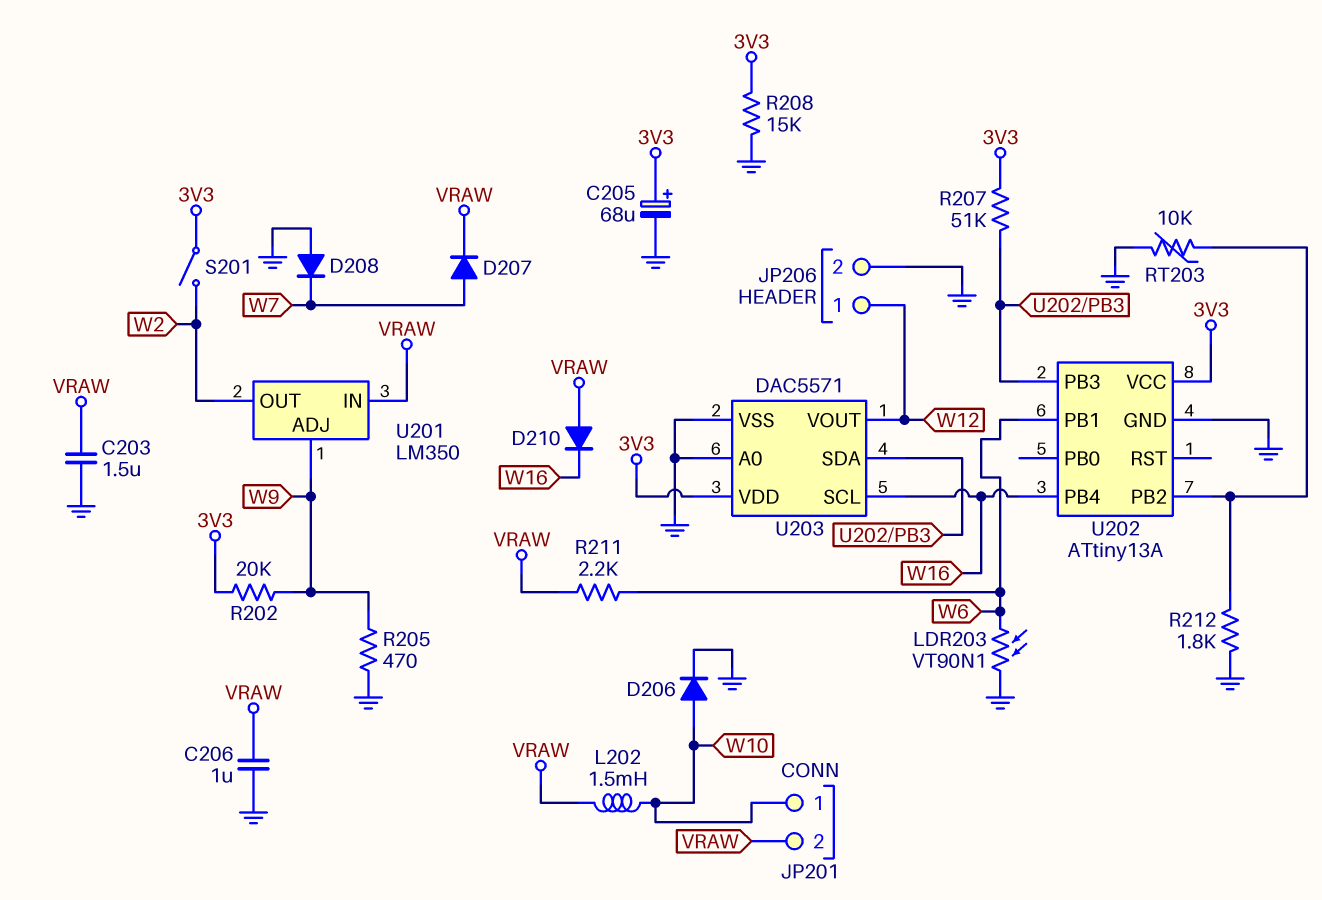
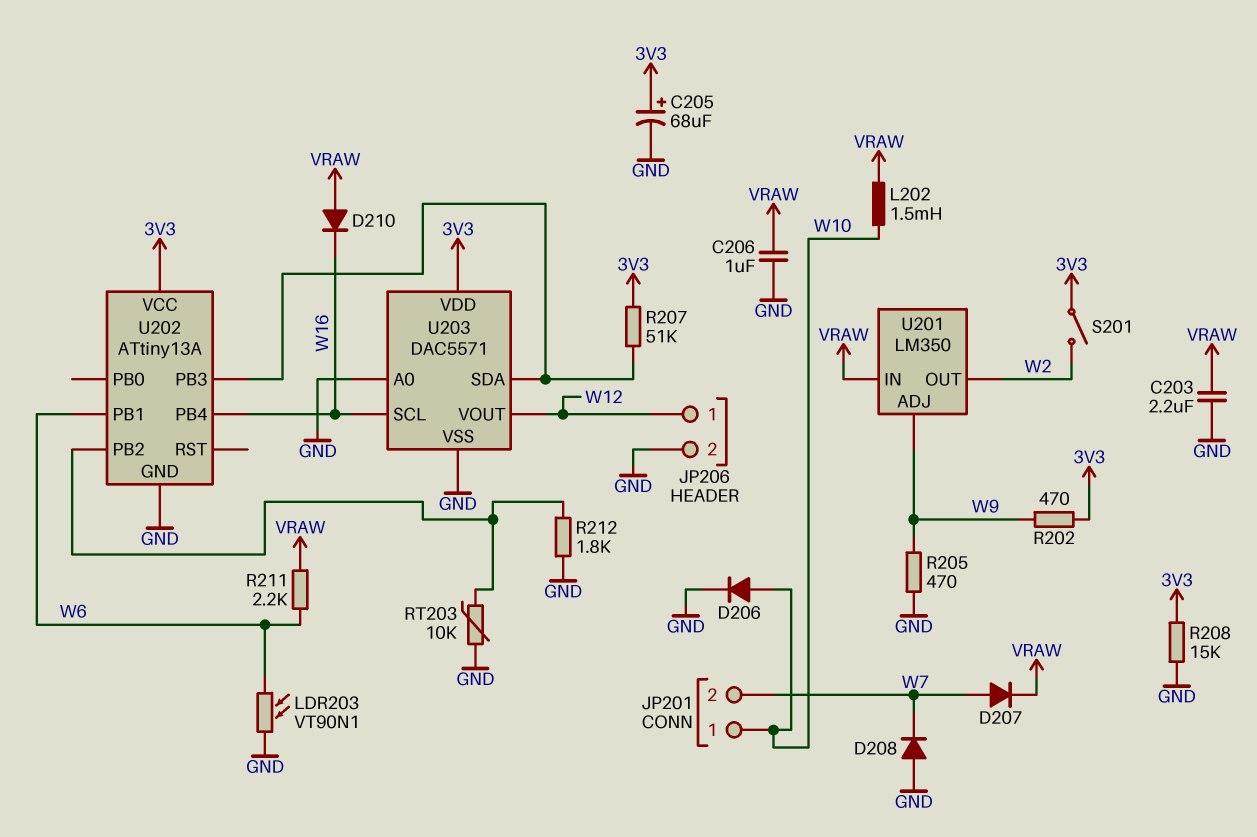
C203: 1.5uF (GND, VRAW) -> 2.2uF (GND, VRAW)
JP201 pin 2: VRAW -> W7
R202: 20k (3V3, W9) -> 470 (3V3, W9)

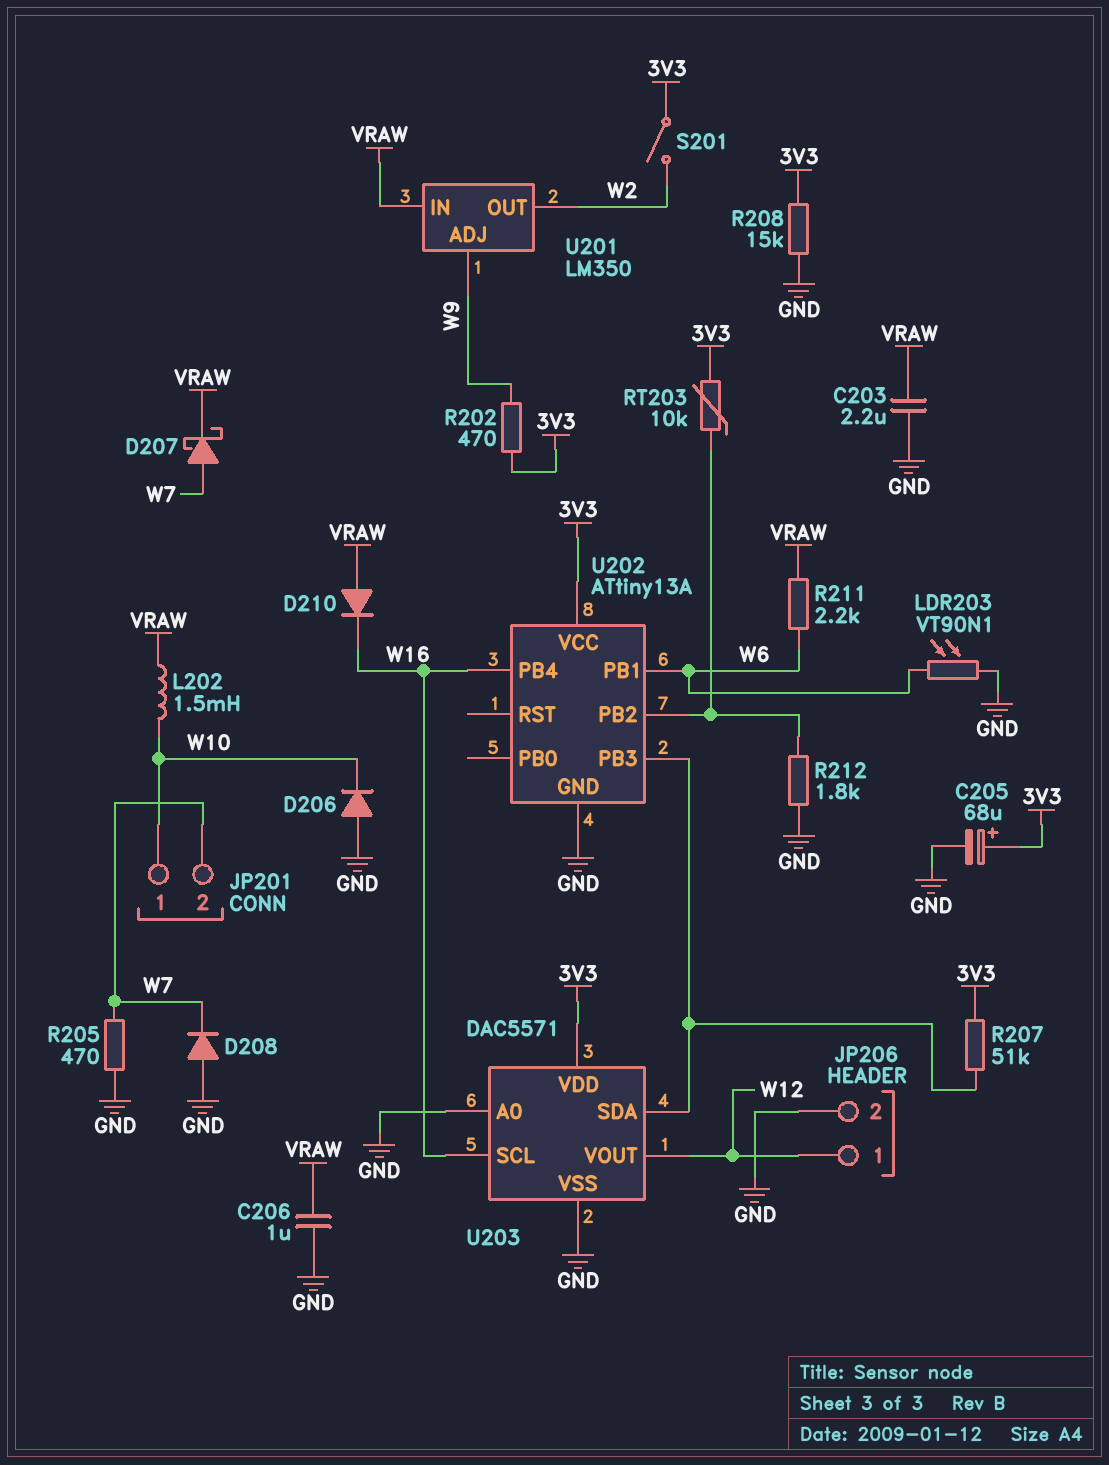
D206: diode (A W10, K GND) -> diode (A GND, K W10)
D207: diode (A W7, K VRAW) -> schottky (A W7, K VRAW)
R205: 470 (GND, W9) -> 470 (GND, W7)
RT203: 10k (GND, U202/PB2) -> 10k (3V3, U202/PB2)

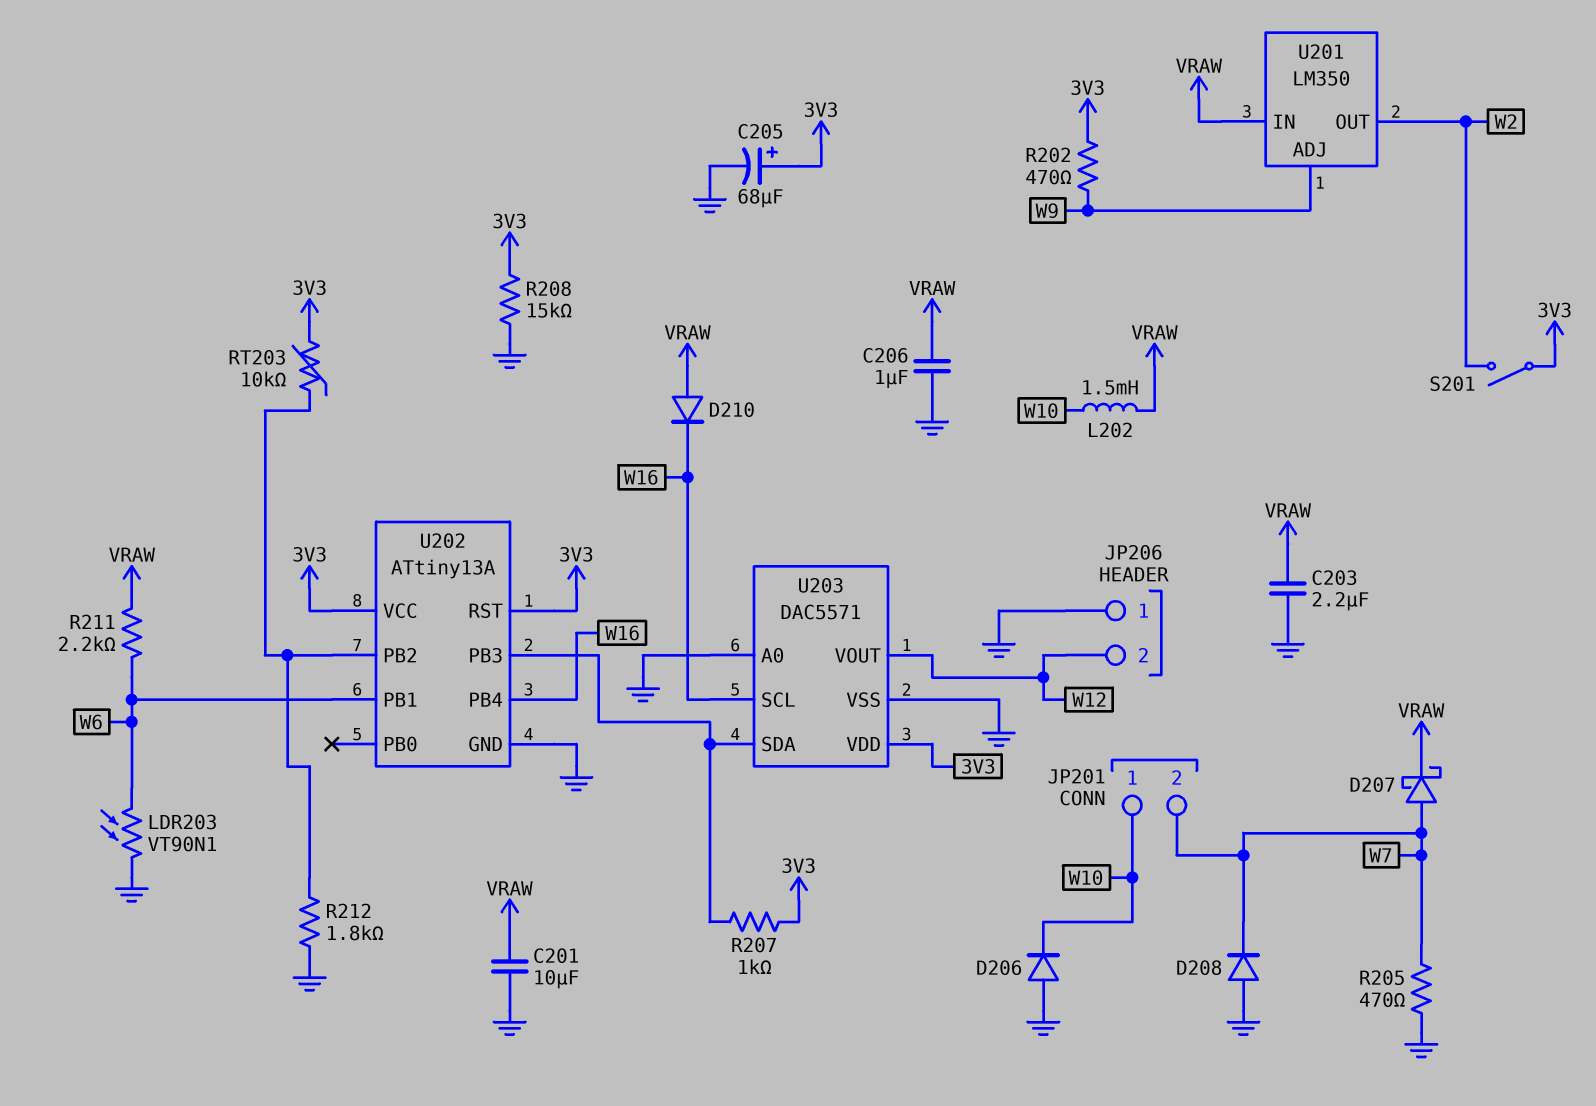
C201: none -> 10uF (GND, VRAW)
JP206 pin 1: W12 -> GND
JP206 pin 2: GND -> W12
R207: 51k (3V3, U202/PB3) -> 1k (3V3, U202/PB3)
U202 pin RST: none -> 3V3

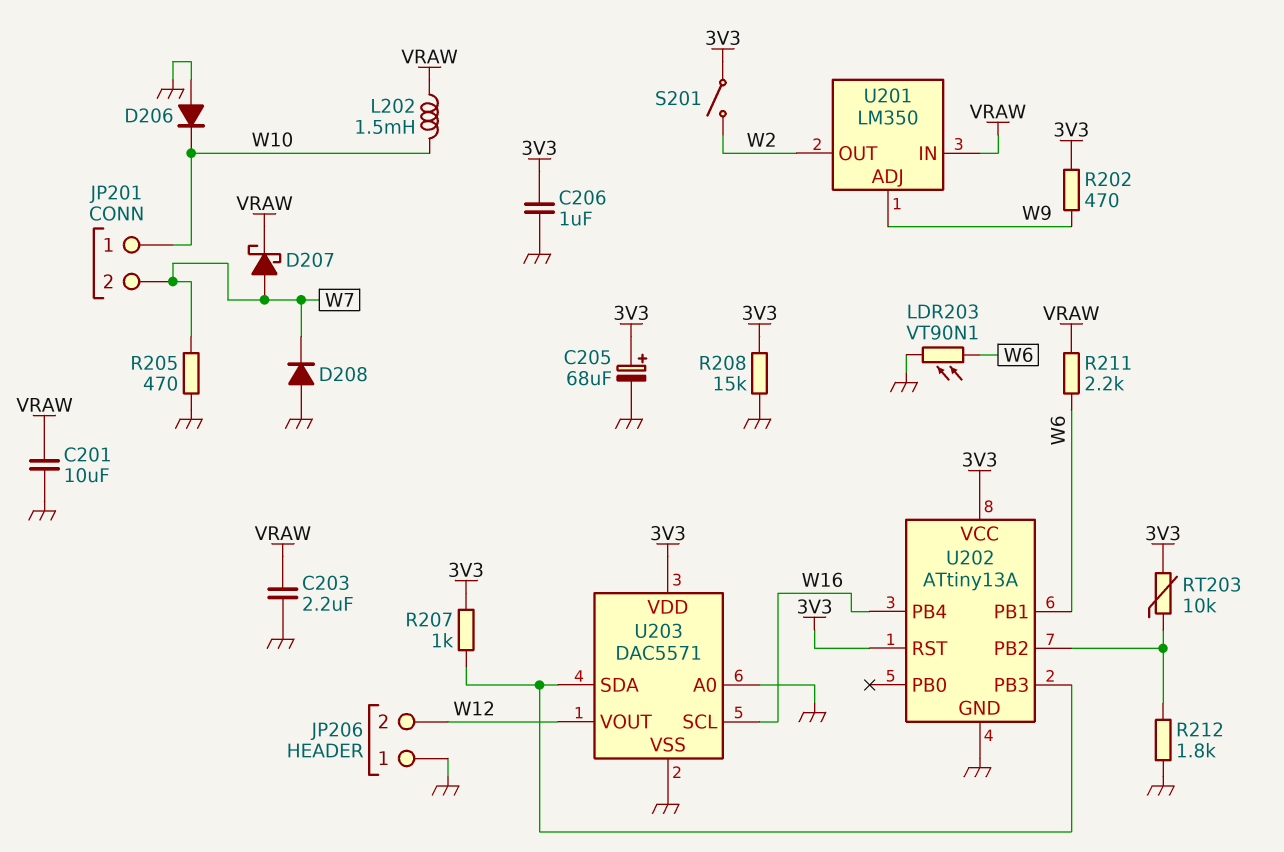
C206: 1uF (GND, VRAW) -> 1uF (3V3, GND)
D210: diode (A VRAW, K W16) -> none

